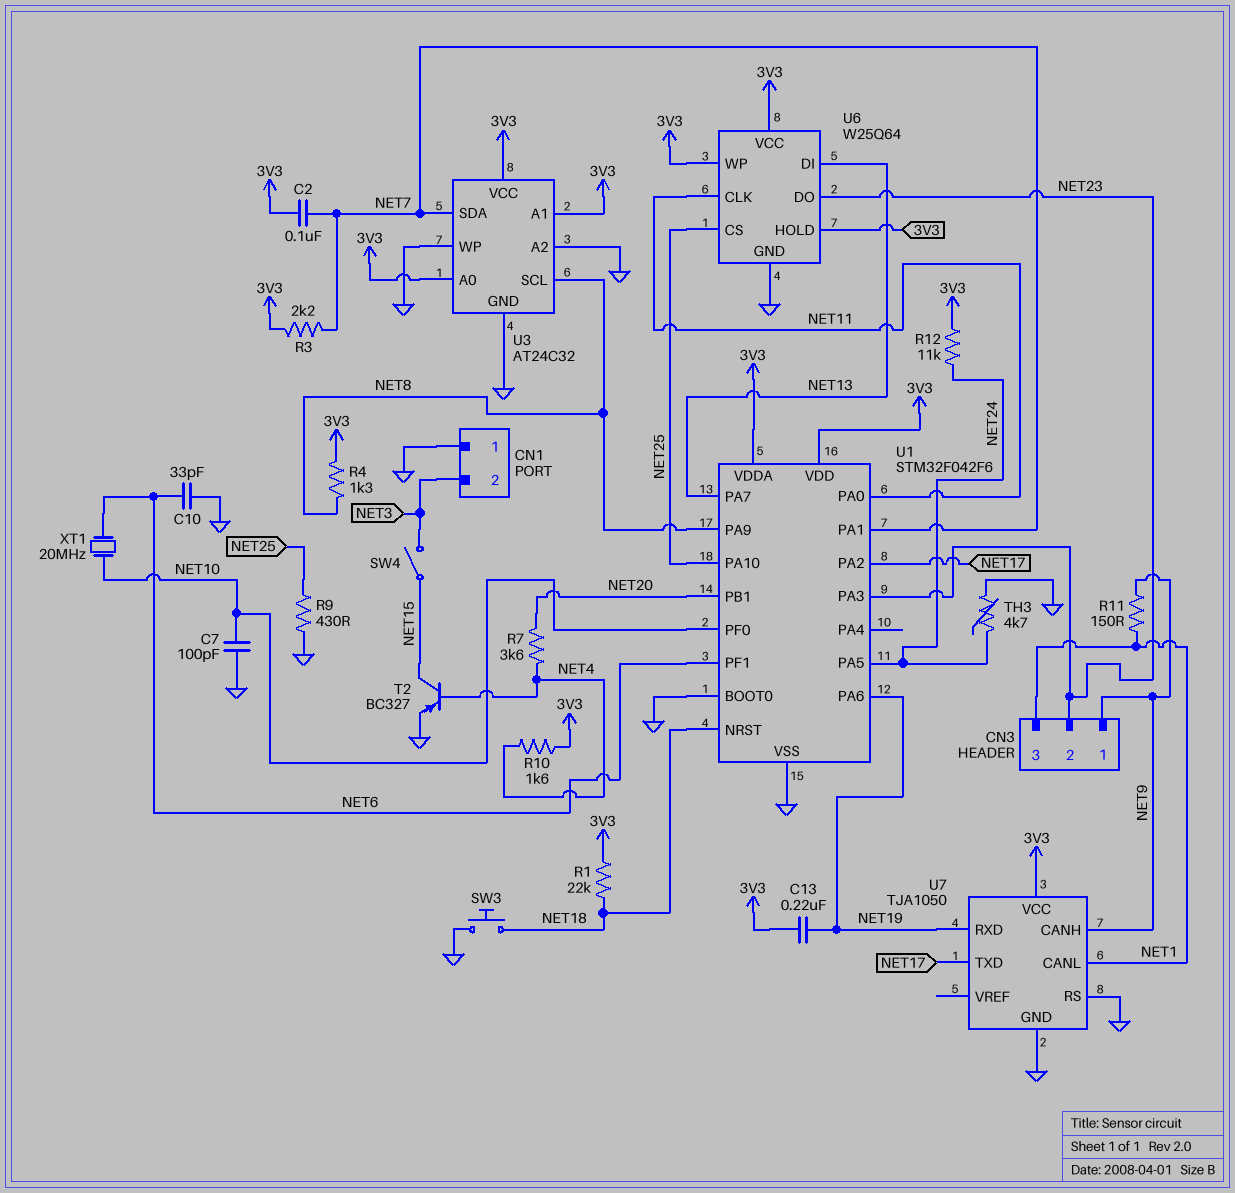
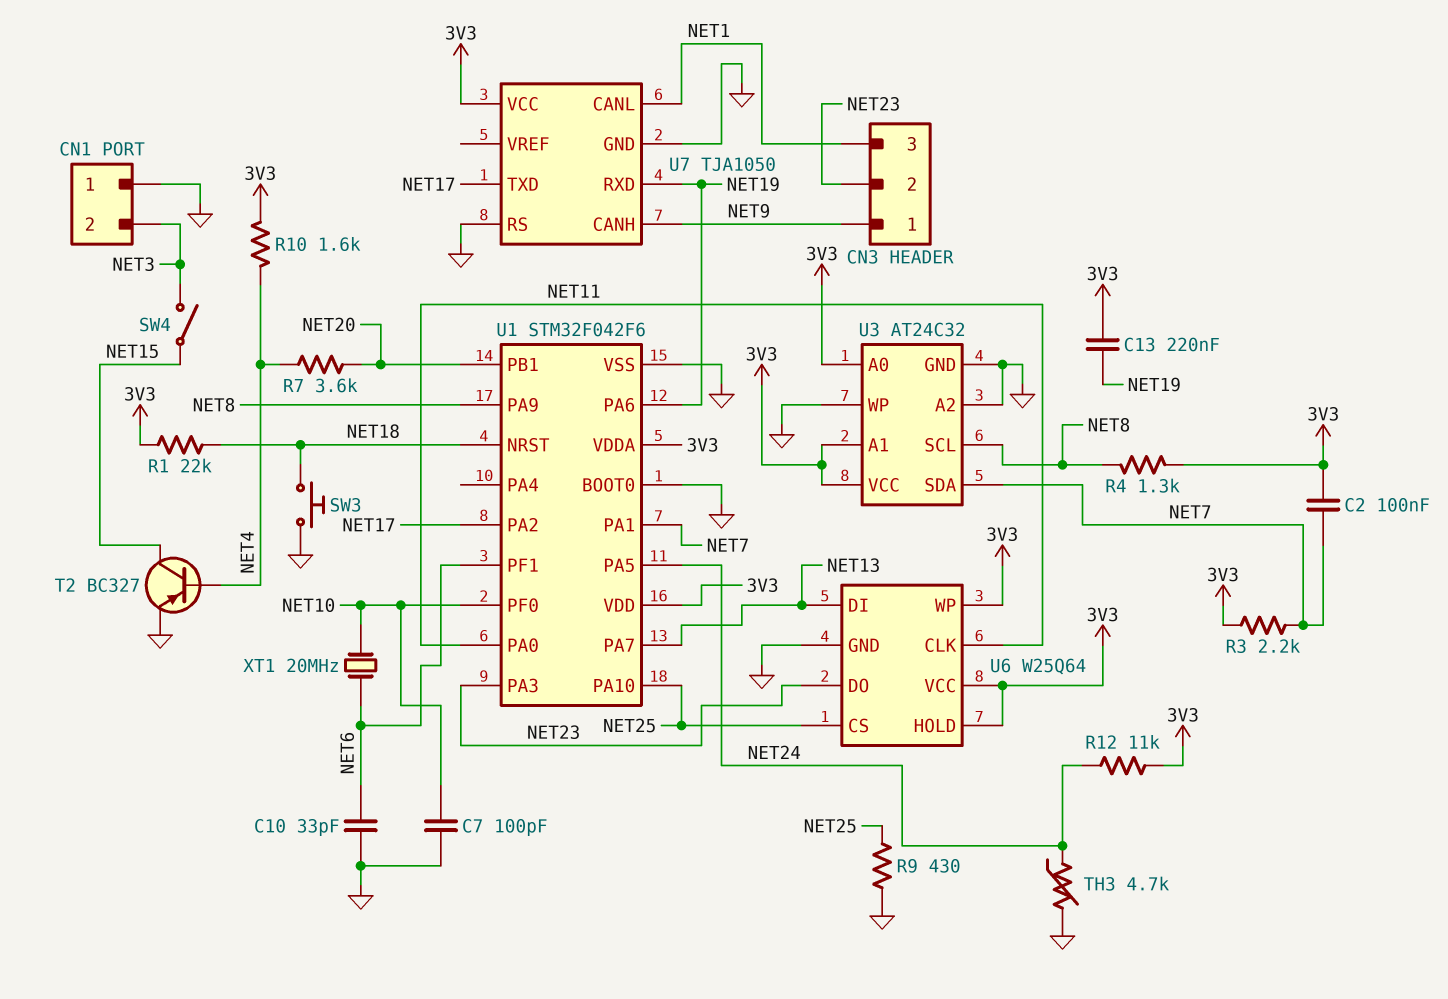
R11: 150 (NET1, NET9) -> none

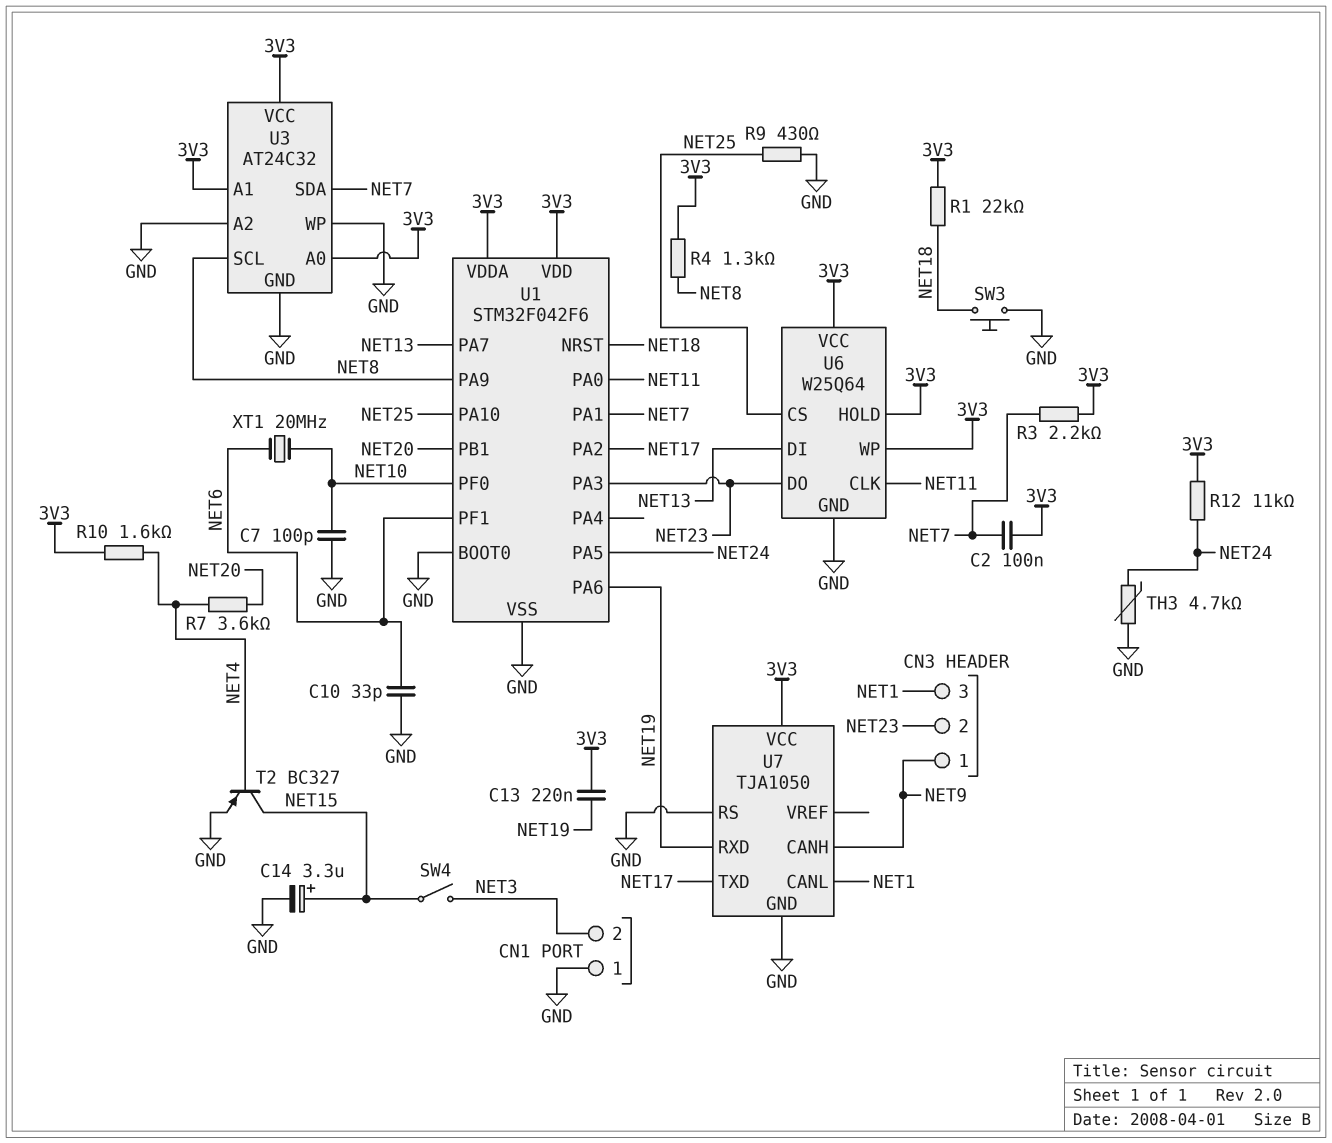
C14: none -> 3.3uF (plus NET15, minus GND)

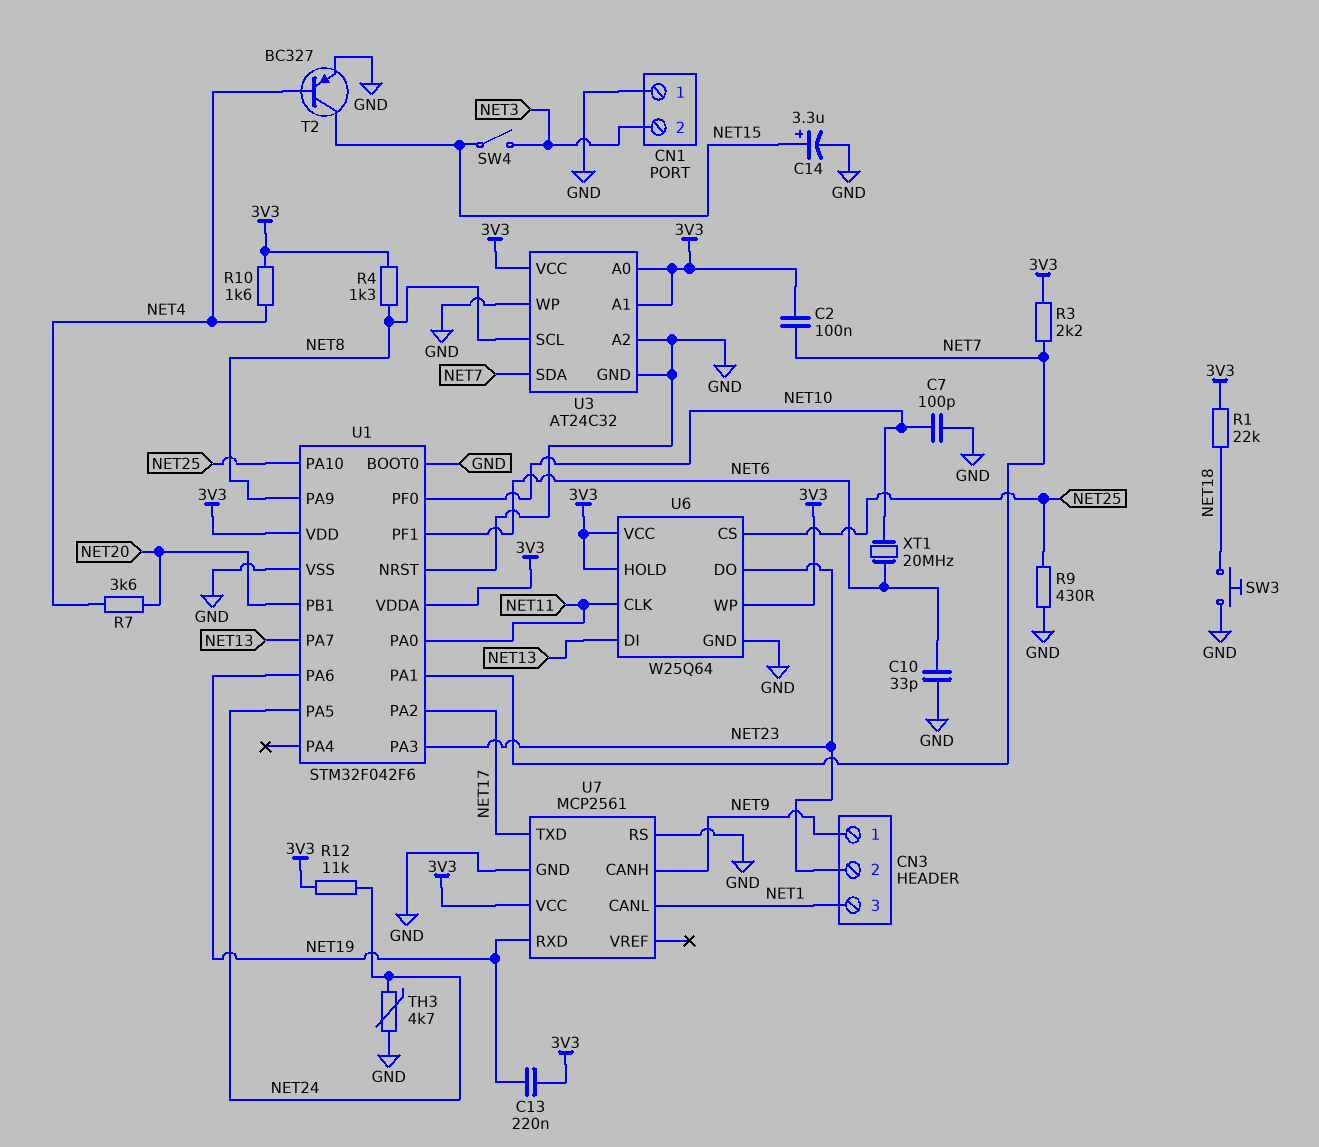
U1 pin NRST: NET18 -> GND
U7: TJA1050 -> MCP2561

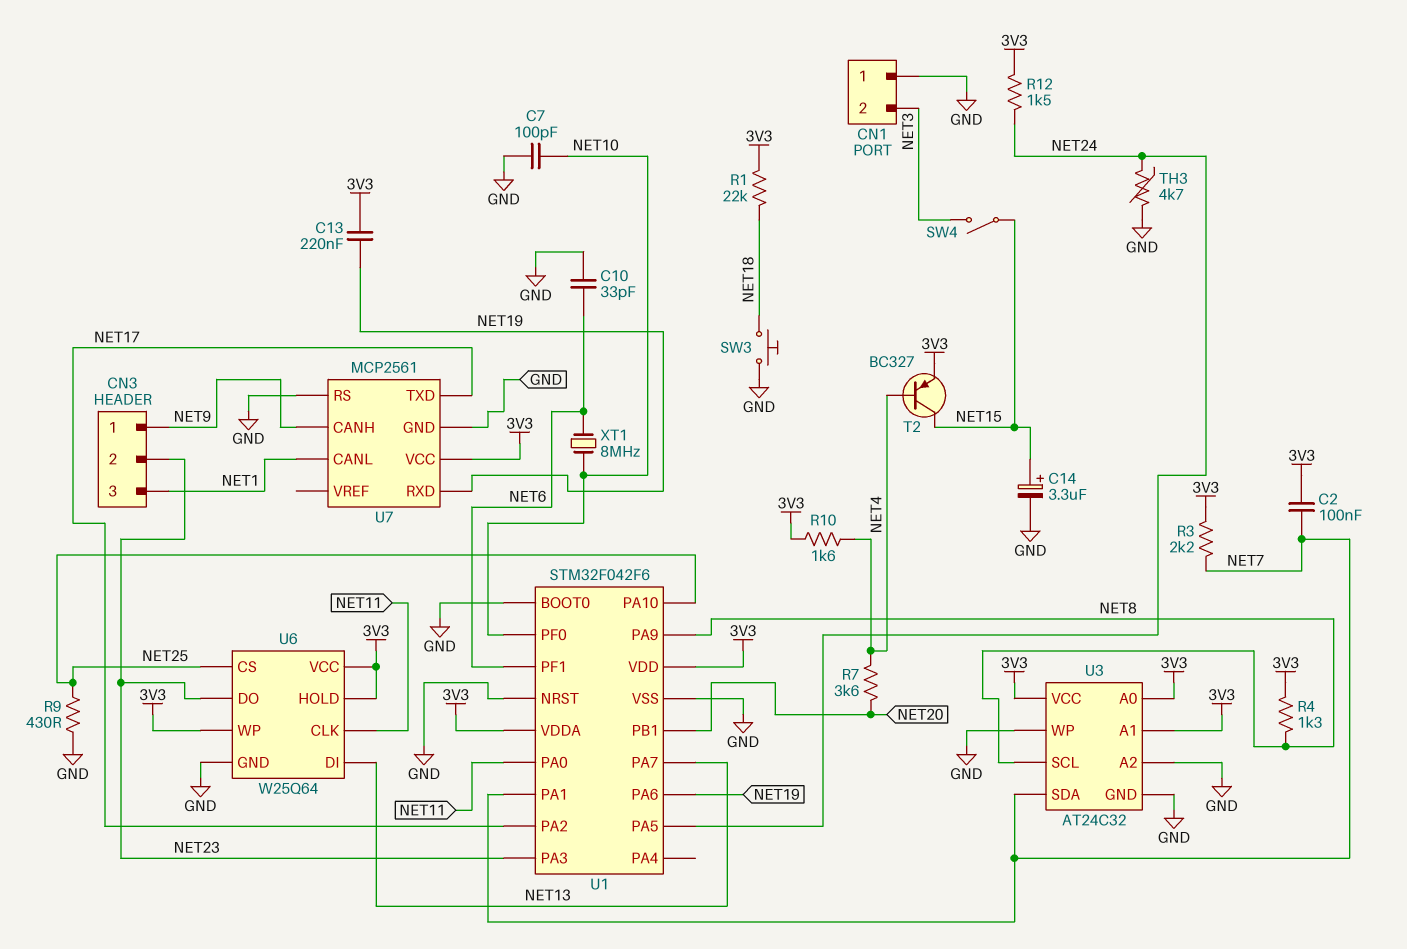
R12: 11k (3V3, NET24) -> 1.5k (3V3, NET24)
T2: PNP BC327 (B NET4, C NET15, E GND) -> PNP BC327 (B NET4, C NET15, E 3V3)
XT1: 20MHz (NET6, NET10) -> 8MHz (NET6, NET10)

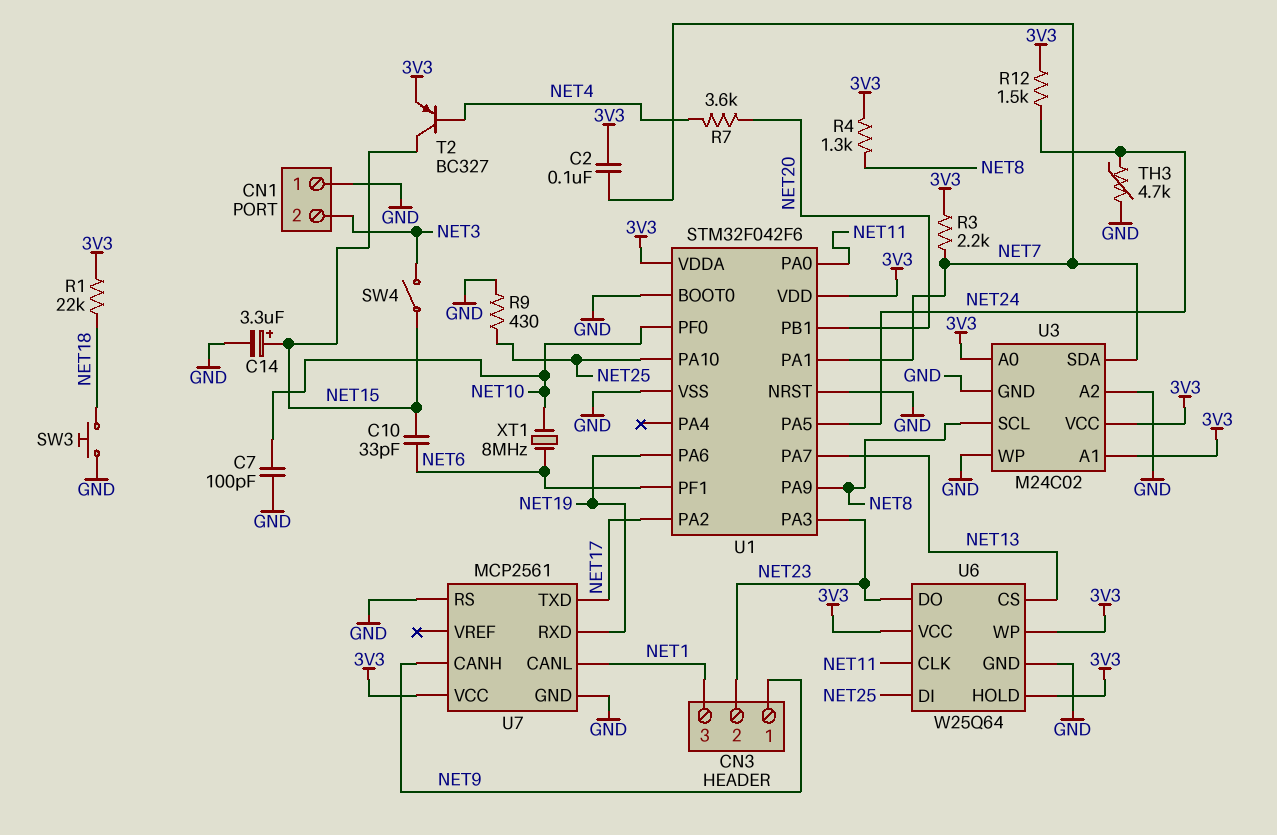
C10: 33pF (GND, NET6) -> 33pF (NET6, NET15)
C13: 220nF (3V3, NET19) -> none
R10: 1.6k (3V3, NET4) -> none
U3: AT24C32 -> M24C02
U6 pin CS: NET25 -> NET13
U6 pin DI: NET13 -> NET25

